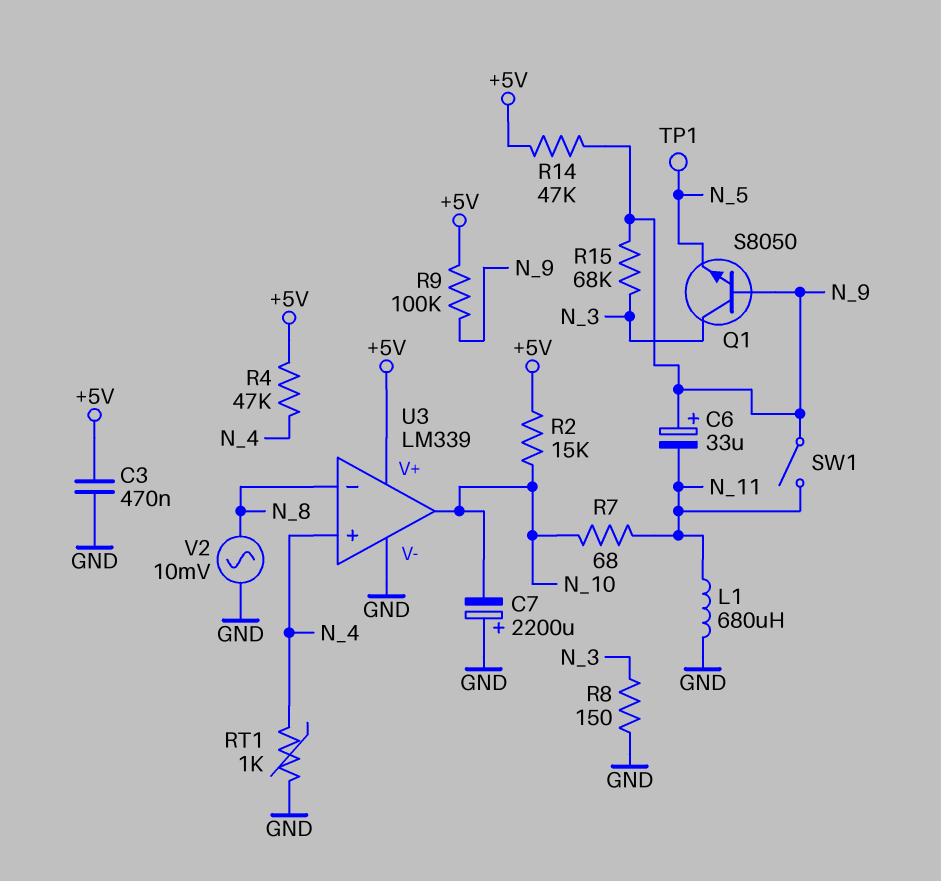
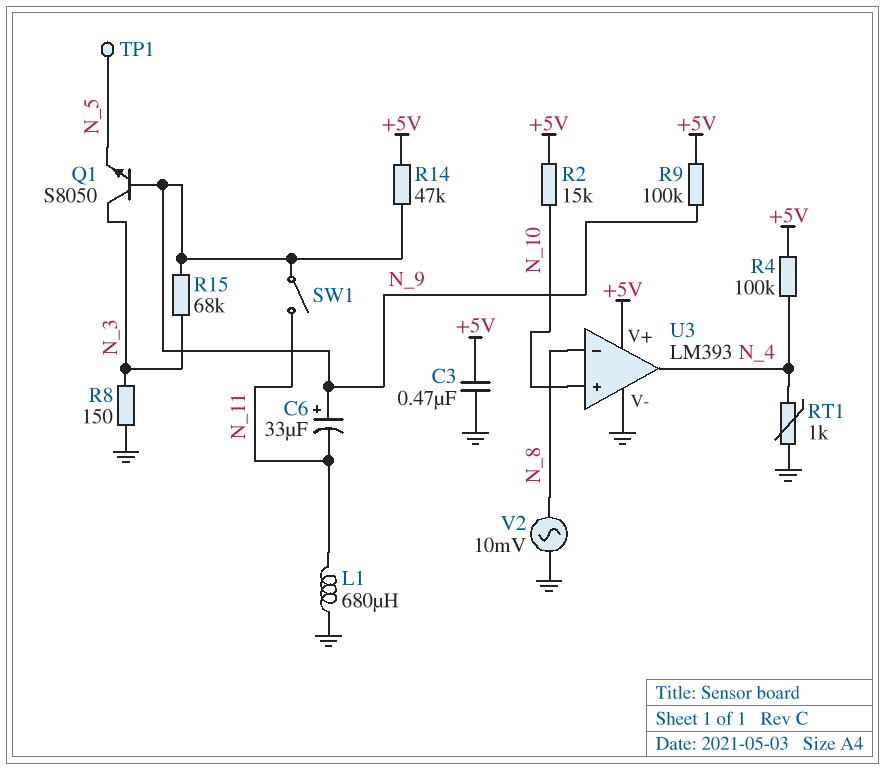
C7: 2200uF (plus GND, minus N_10) -> none
R4: 47k (+5V, N_4) -> 100k (+5V, N_4)
R7: 68 (N_10, N_11) -> none
U3: LM339 -> LM393
U3 pin in+: N_4 -> N_10
U3 pin out: N_10 -> N_4

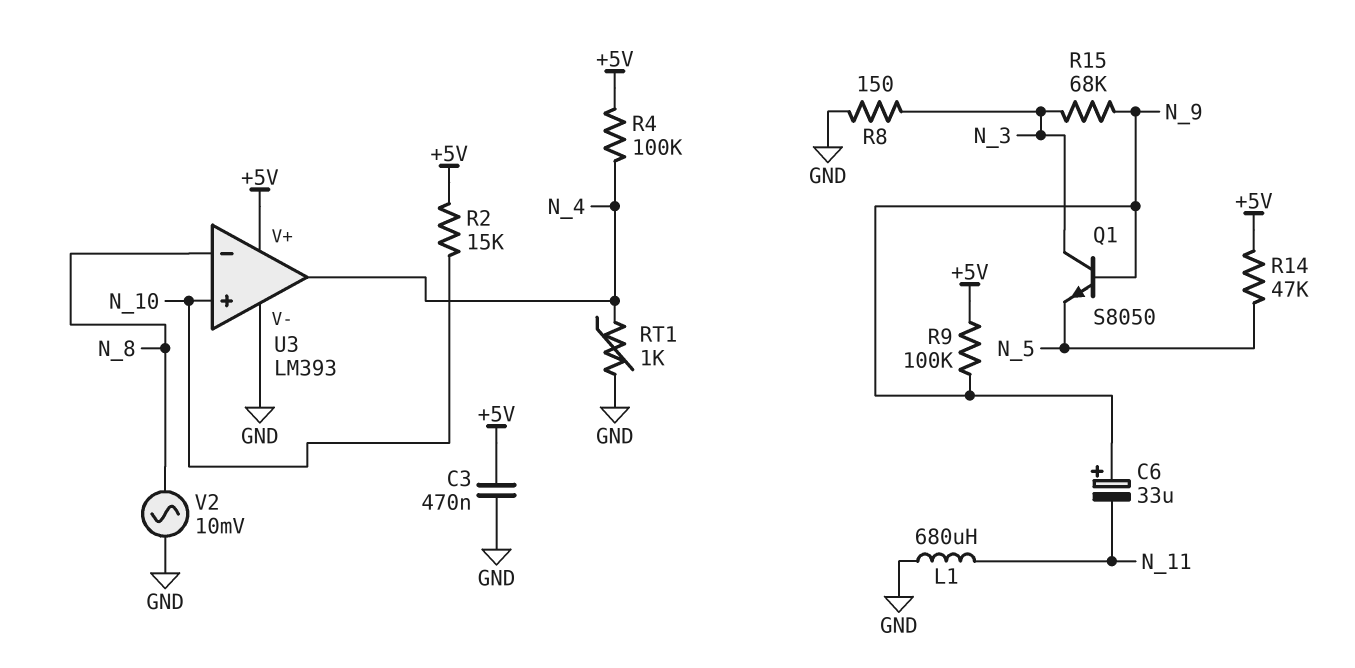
R14: 47k (+5V, N_9) -> 47k (+5V, N_5)
SW1: switch (N_9, N_11) -> none
TP1: test point (N_5) -> none

